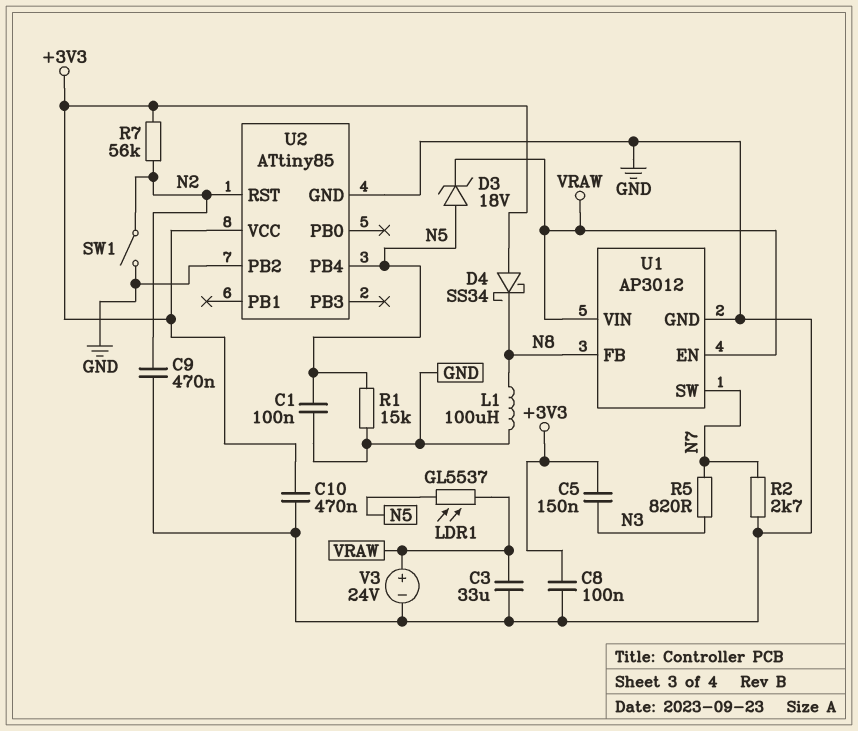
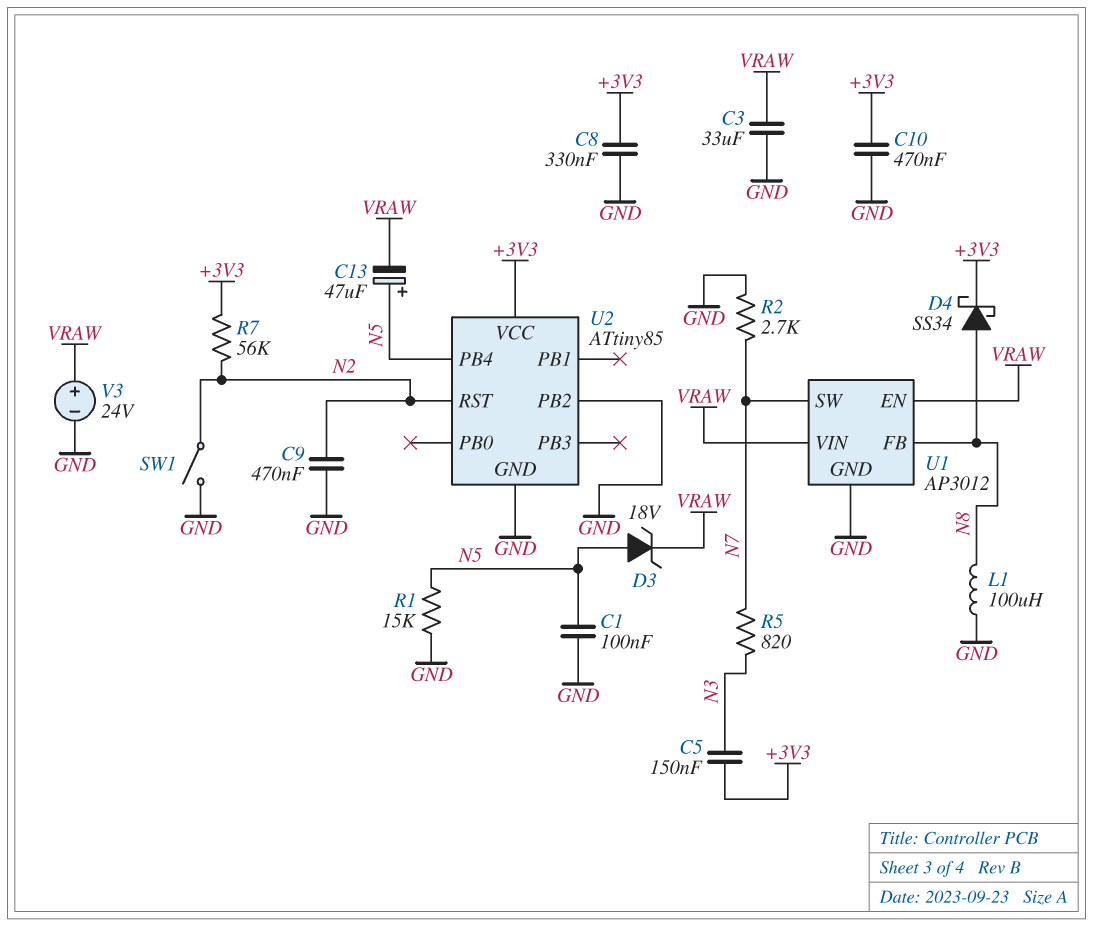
C8: 100nF (+3V3, GND) -> 330nF (+3V3, GND)
C13: none -> 47uF (plus N5, minus VRAW)
D4: schottky SS34 (A +3V3, K N8) -> schottky SS34 (A N8, K +3V3)
LDR1: GL5537 (N5, VRAW) -> none

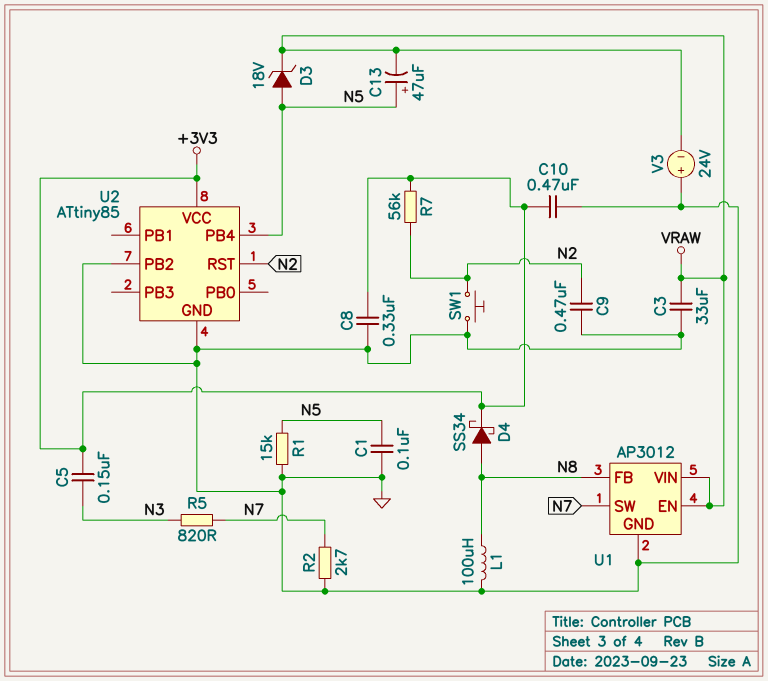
SW1: switch (GND, N2) -> button (GND, N2)
V3: 24V (plus VRAW, minus GND) -> 24V (plus GND, minus VRAW)

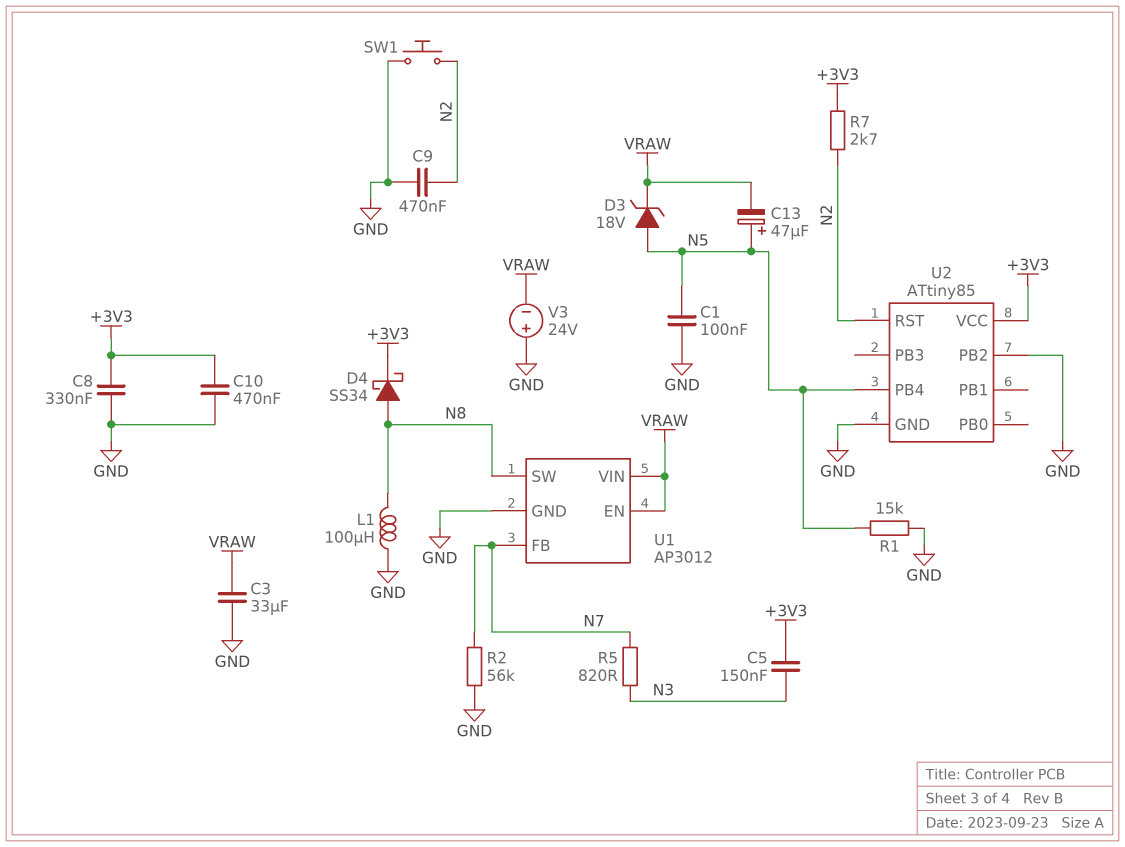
R2: 2.7k (GND, N7) -> 56k (GND, N7)
R7: 56k (+3V3, N2) -> 2.7k (+3V3, N2)
U1 pin FB: N8 -> N7
U1 pin SW: N7 -> N8

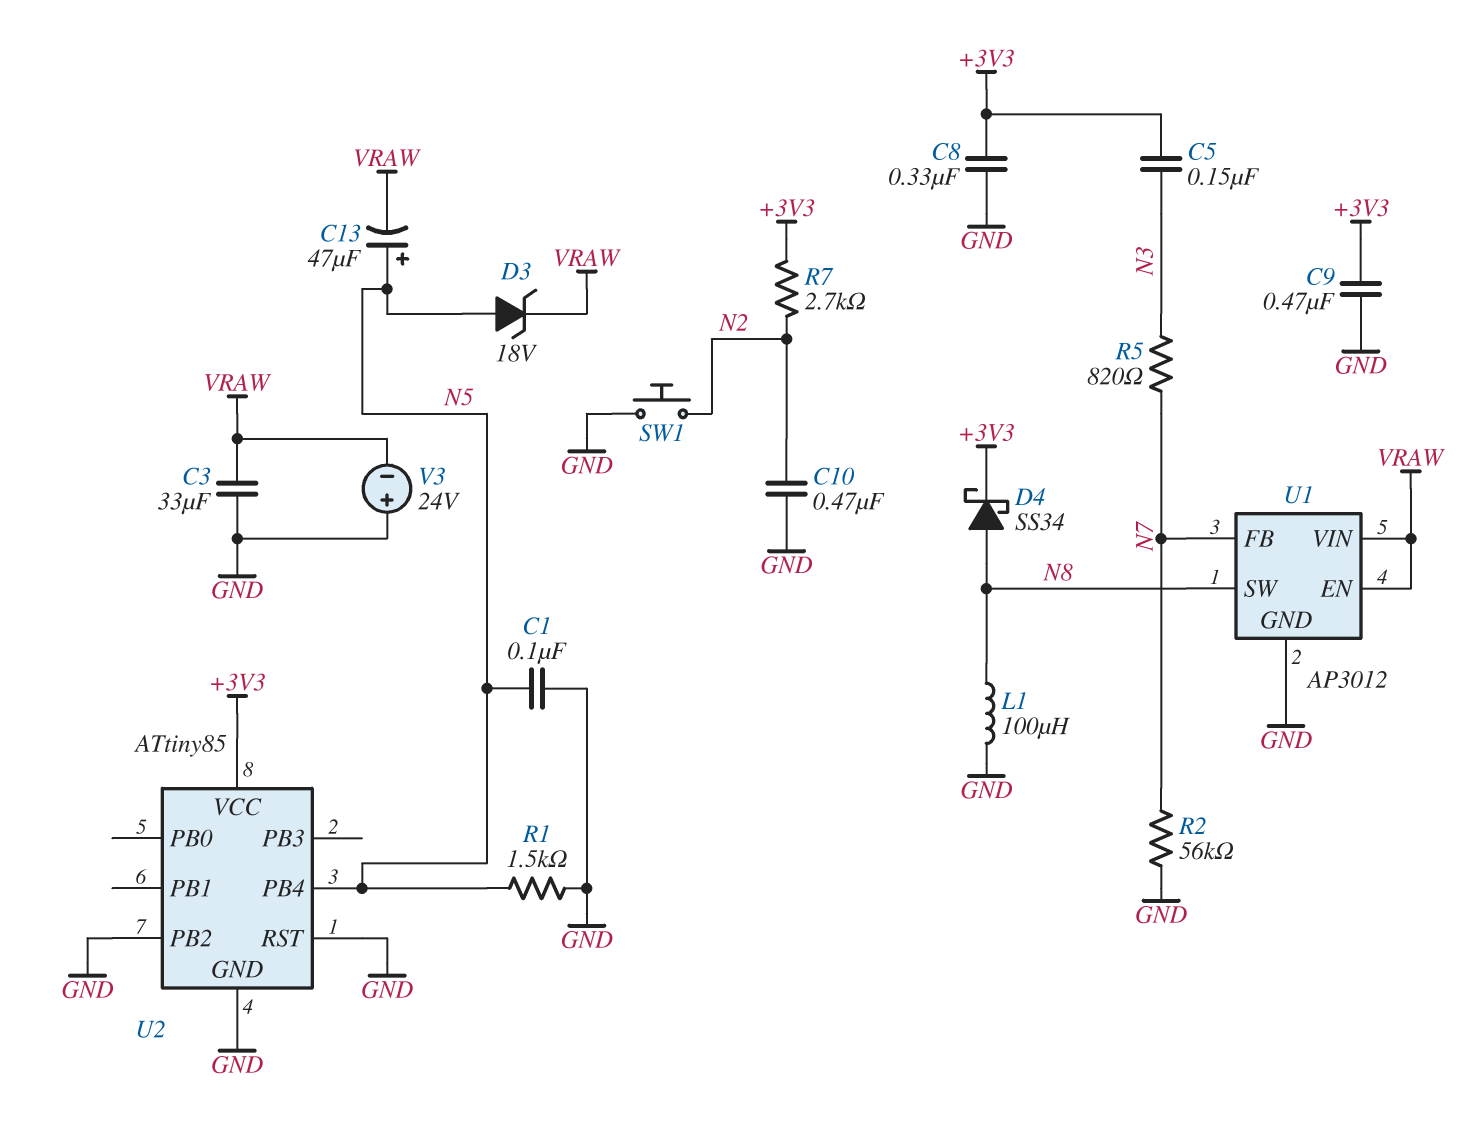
C9: 470nF (GND, N2) -> 470nF (+3V3, GND)
C10: 470nF (+3V3, GND) -> 470nF (GND, N2)
R1: 15k (GND, N5) -> 1.5k (GND, N5)
U2 pin RST: N2 -> GND

